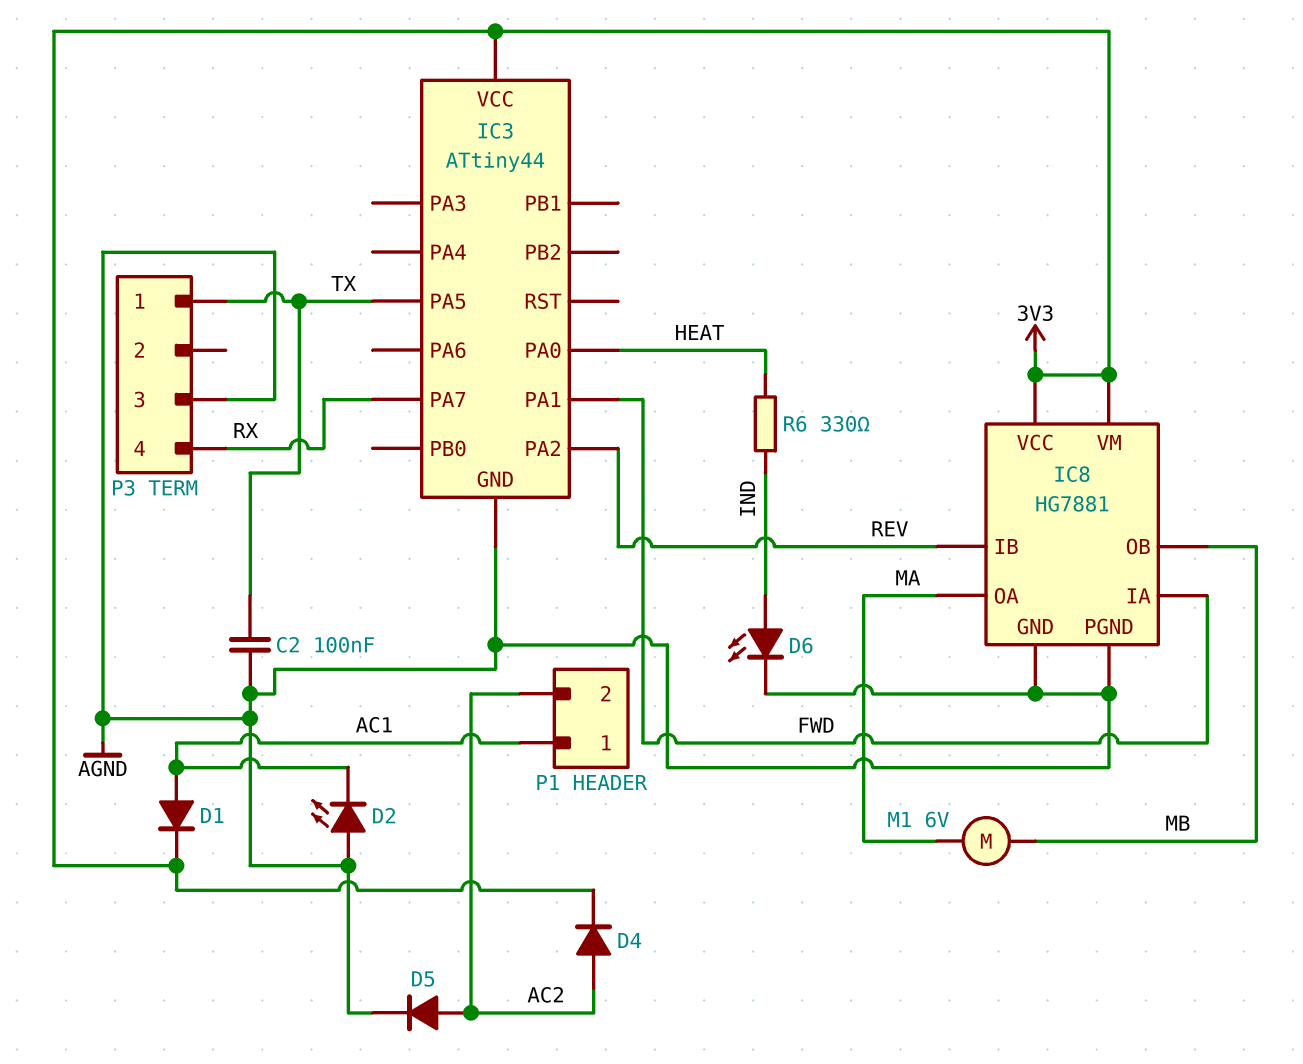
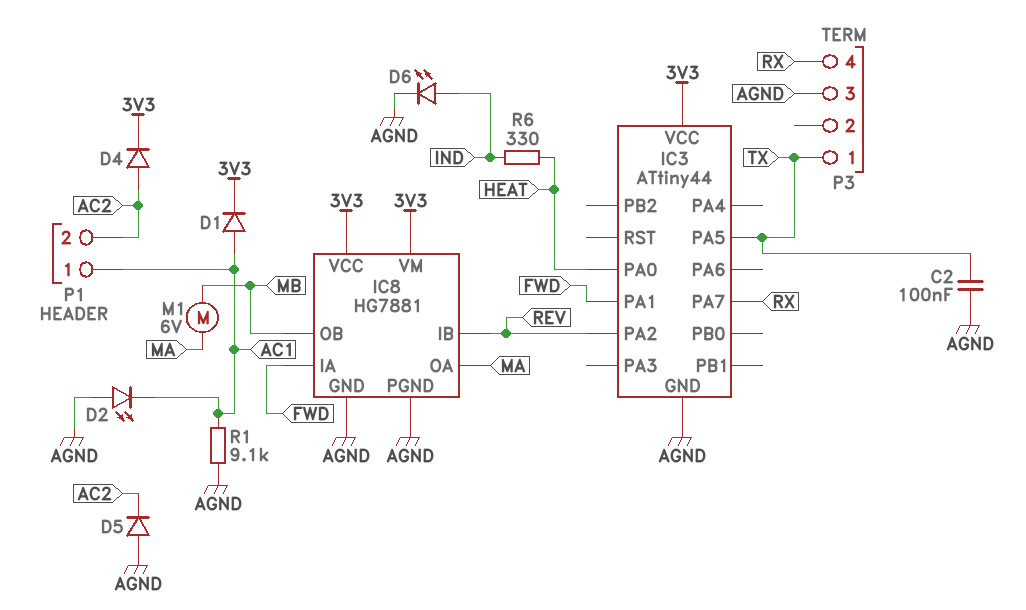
D5: diode (A AC2, K AGND) -> diode (A AGND, K AC2)
R1: none -> 9.1k (AC1, AGND)

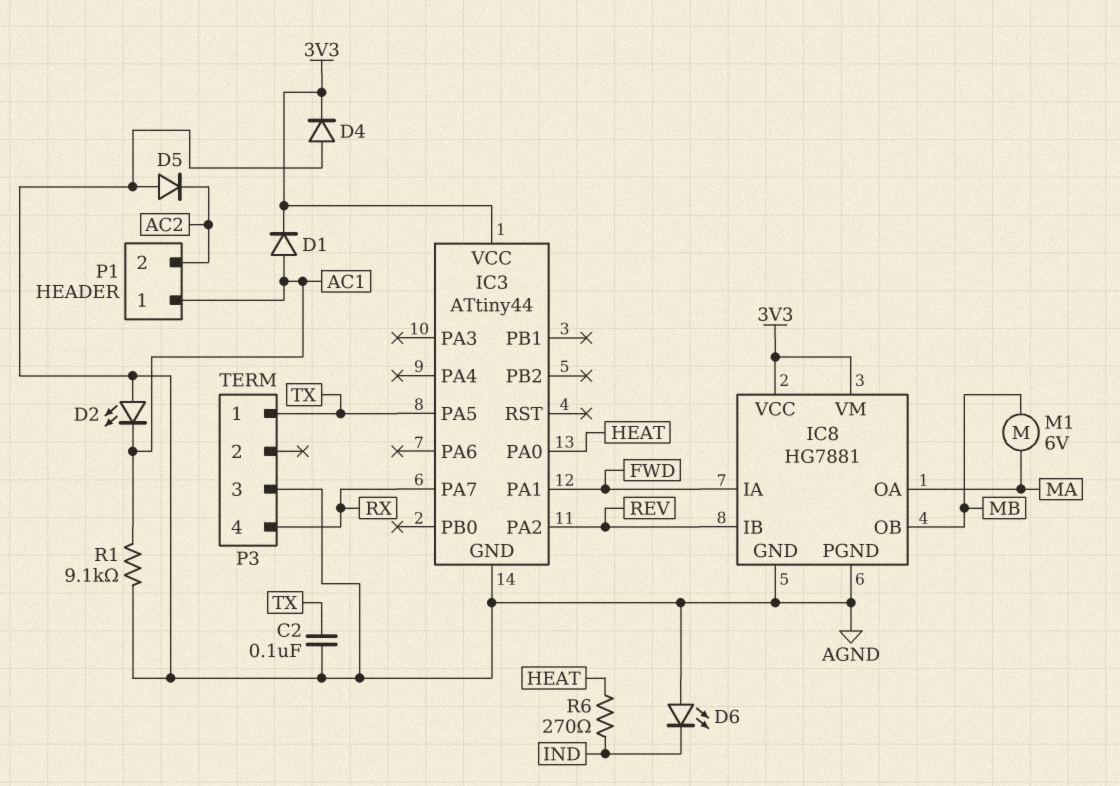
D4: diode (A AC2, K 3V3) -> diode (A AGND, K 3V3)
D6: LED (A IND, K AGND) -> LED (A AGND, K IND)
R6: 330 (HEAT, IND) -> 270 (HEAT, IND)

